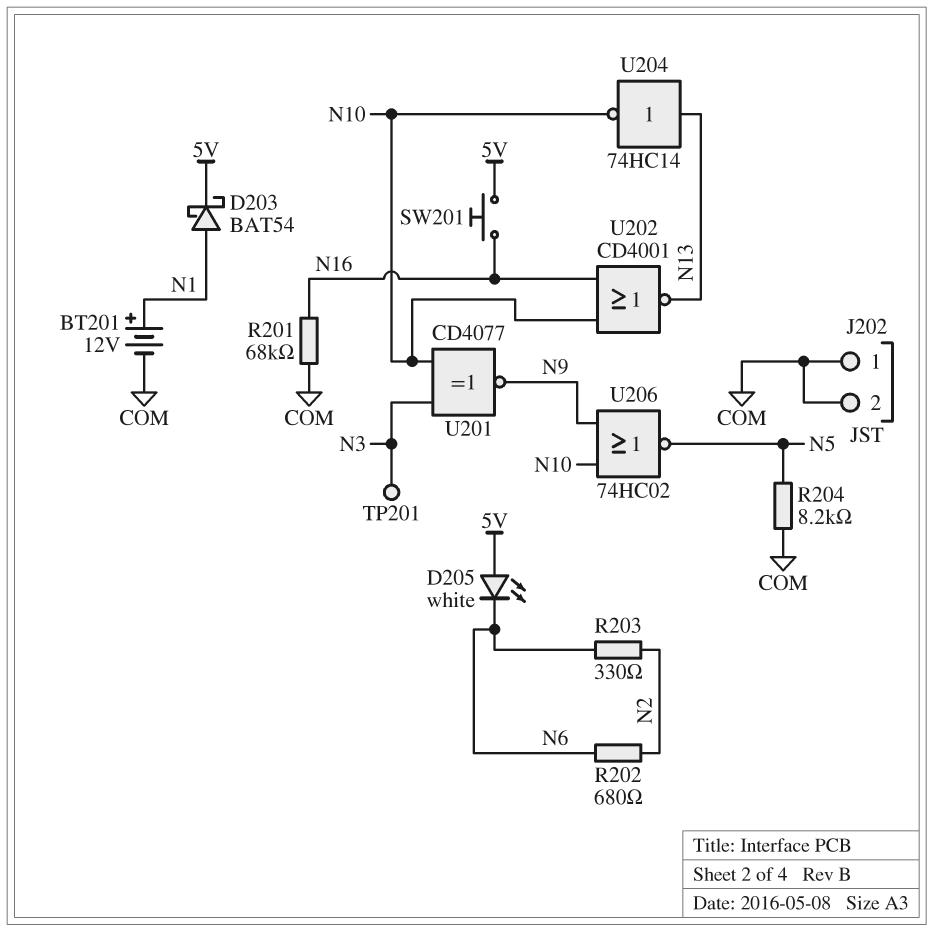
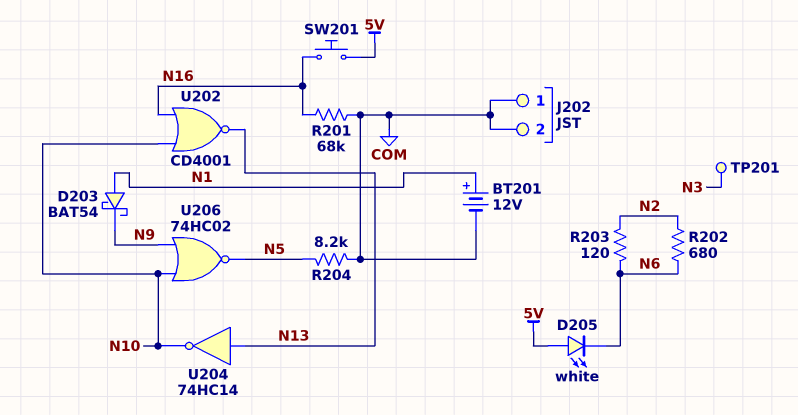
D203: schottky BAT54 (A N1, K 5V) -> schottky BAT54 (A N1, K N9)
R203: 330 (N2, N6) -> 120 (N2, N6)
U201: XNOR CD4077 (in N3, in N10, out N9) -> none

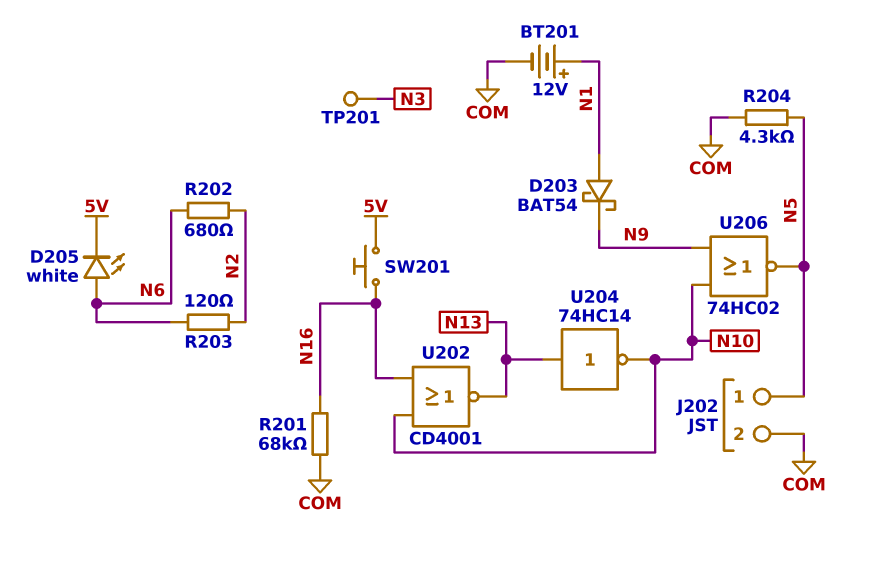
D205: LED white (A 5V, K N6) -> LED white (A N6, K 5V)
J202 pin 1: COM -> N5
R204: 8.2k (COM, N5) -> 4.3k (COM, N5)

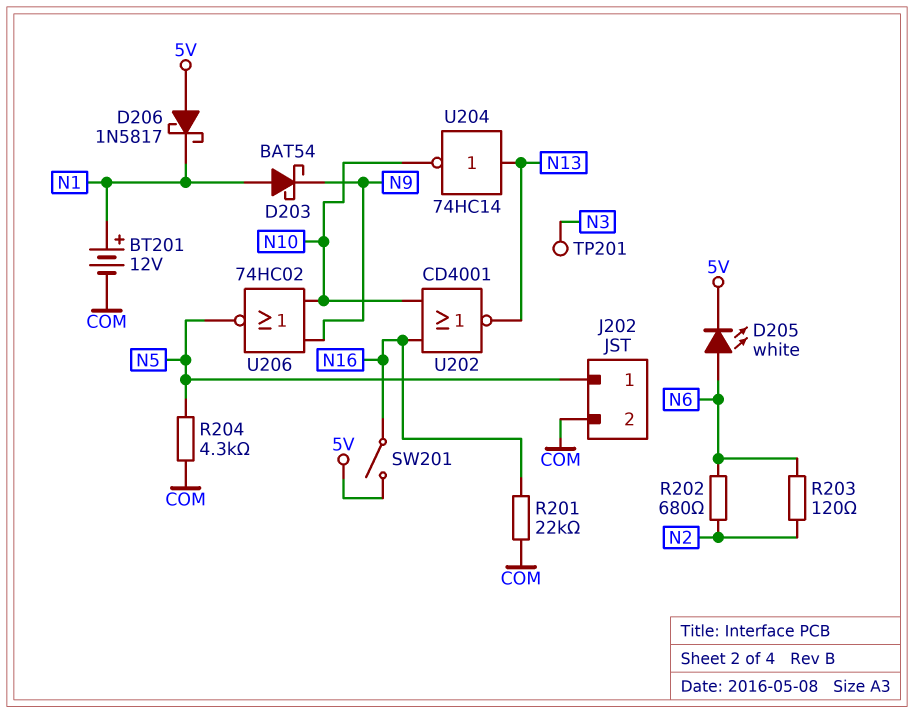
D206: none -> schottky 1N5817 (A 5V, K N1)
R201: 68k (COM, N16) -> 22k (COM, N16)
SW201: button (5V, N16) -> switch (5V, N16)

